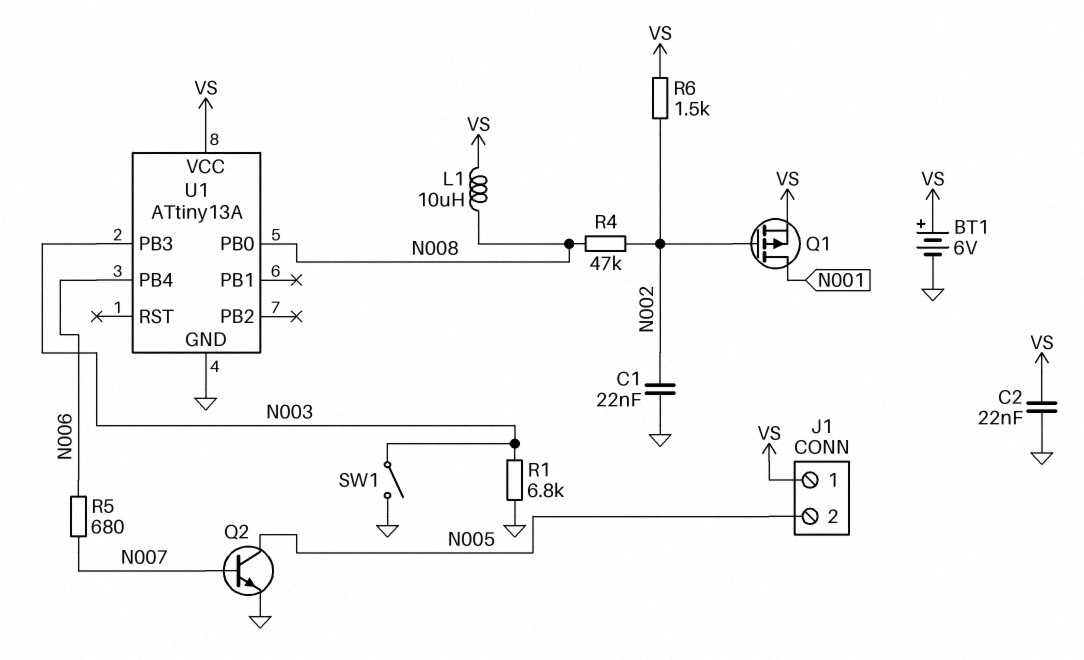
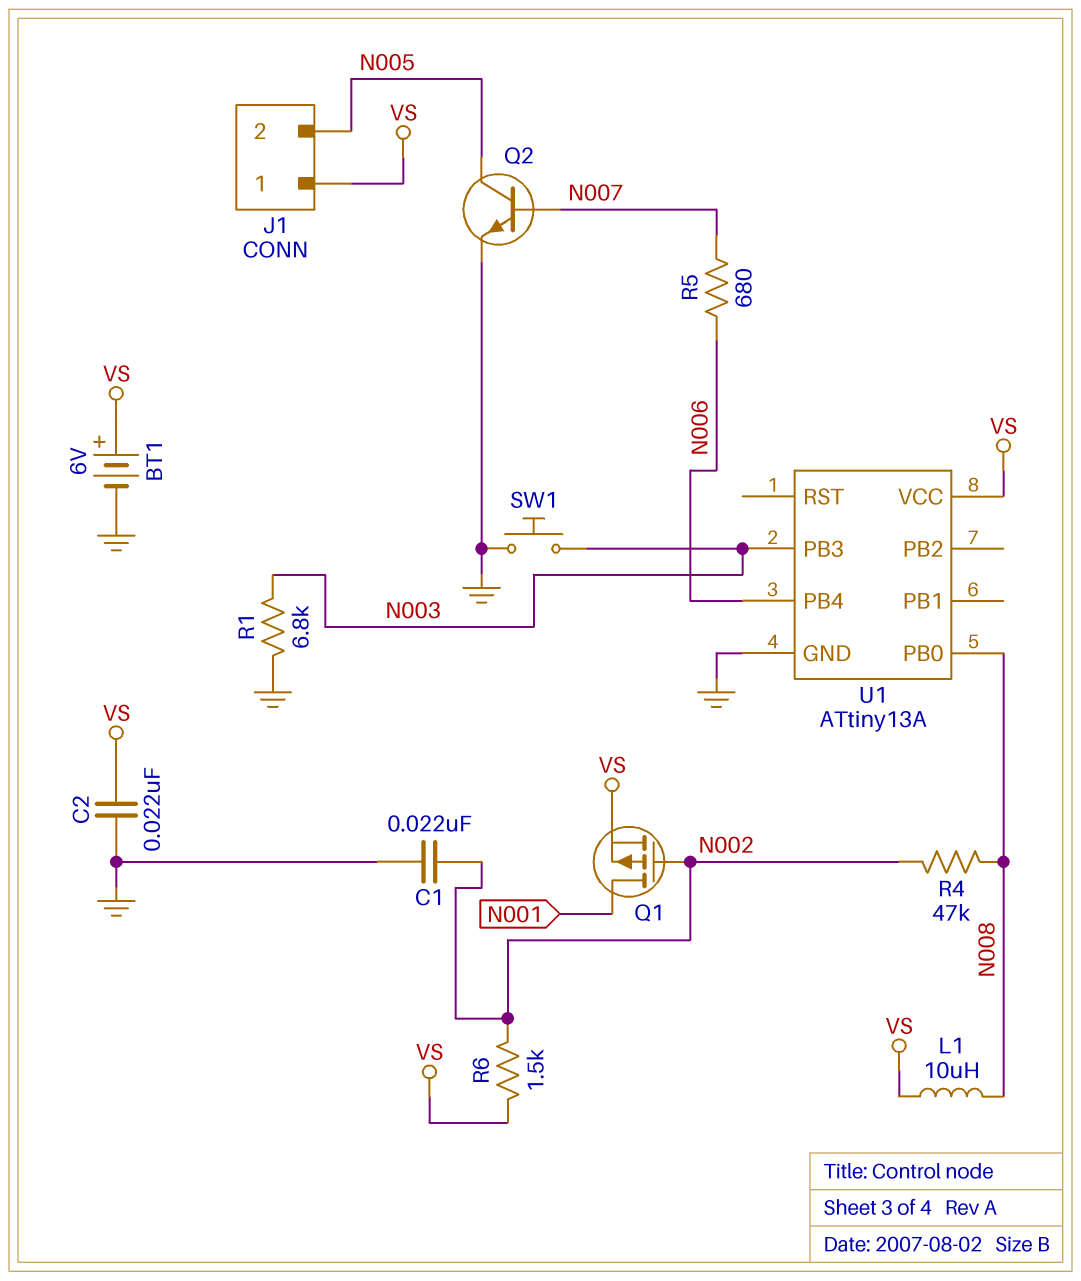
SW1: switch (GND, N003) -> button (GND, N003)

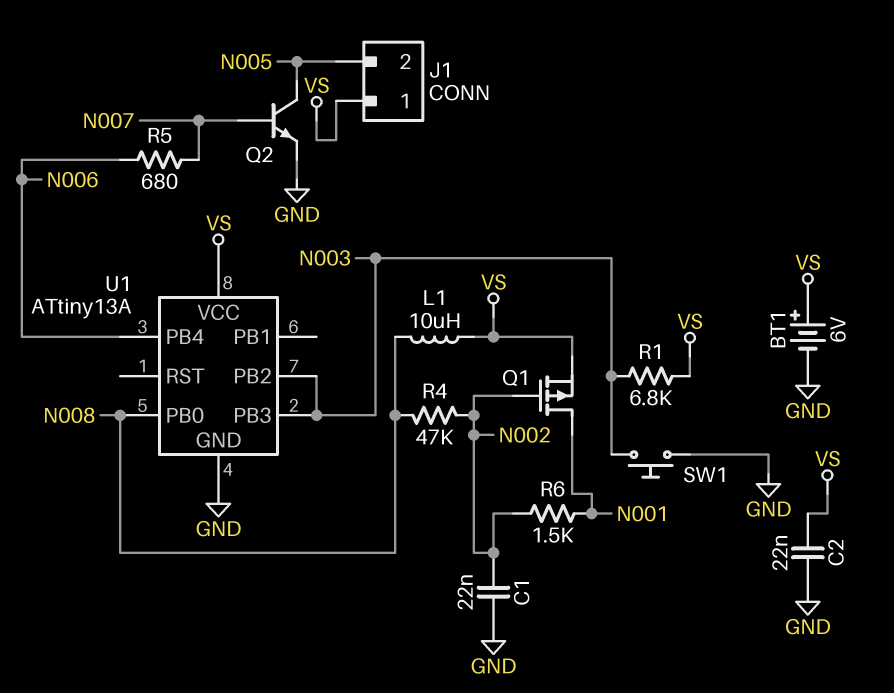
R1: 6.8k (GND, N003) -> 6.8k (N003, VS)
R6: 1.5k (N002, VS) -> 1.5k (N001, N002)
U1 pin PB2: none -> N003

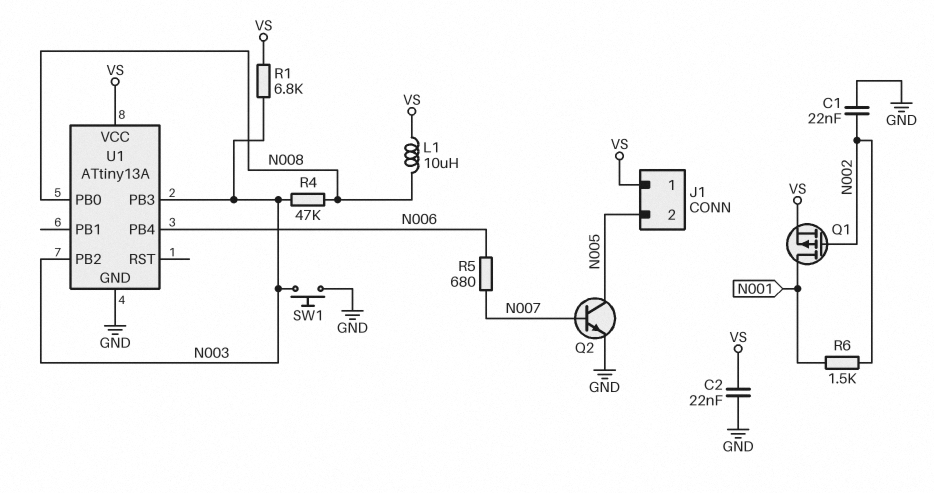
BT1: 6V (plus VS, minus GND) -> none
R4: 47k (N002, N008) -> 47k (N003, N008)

